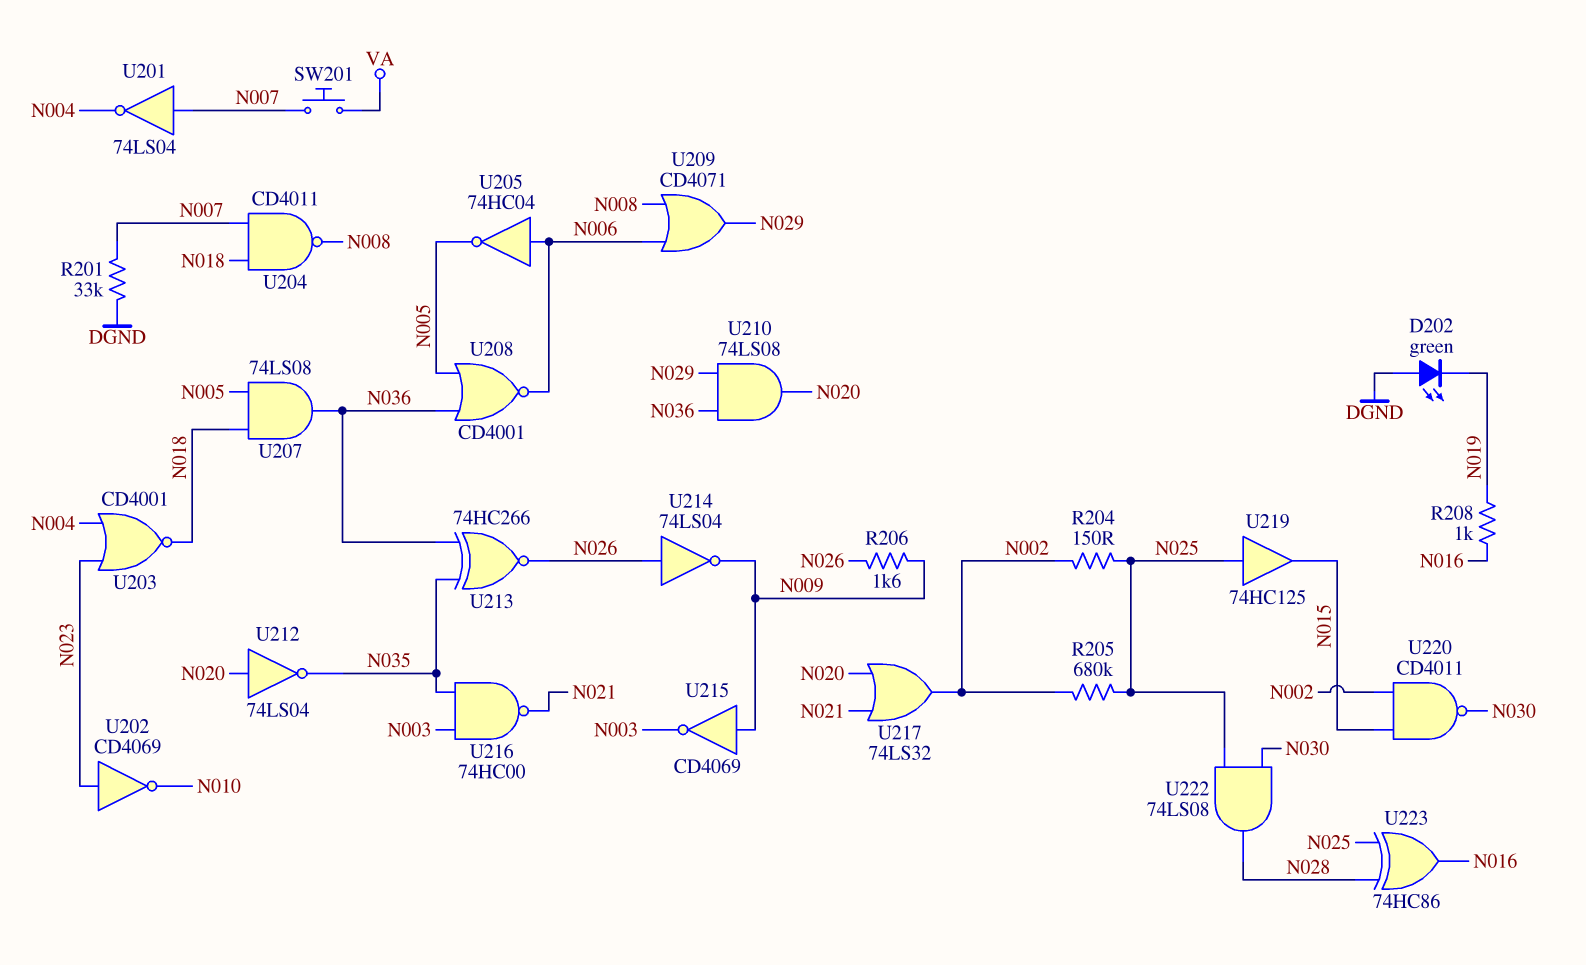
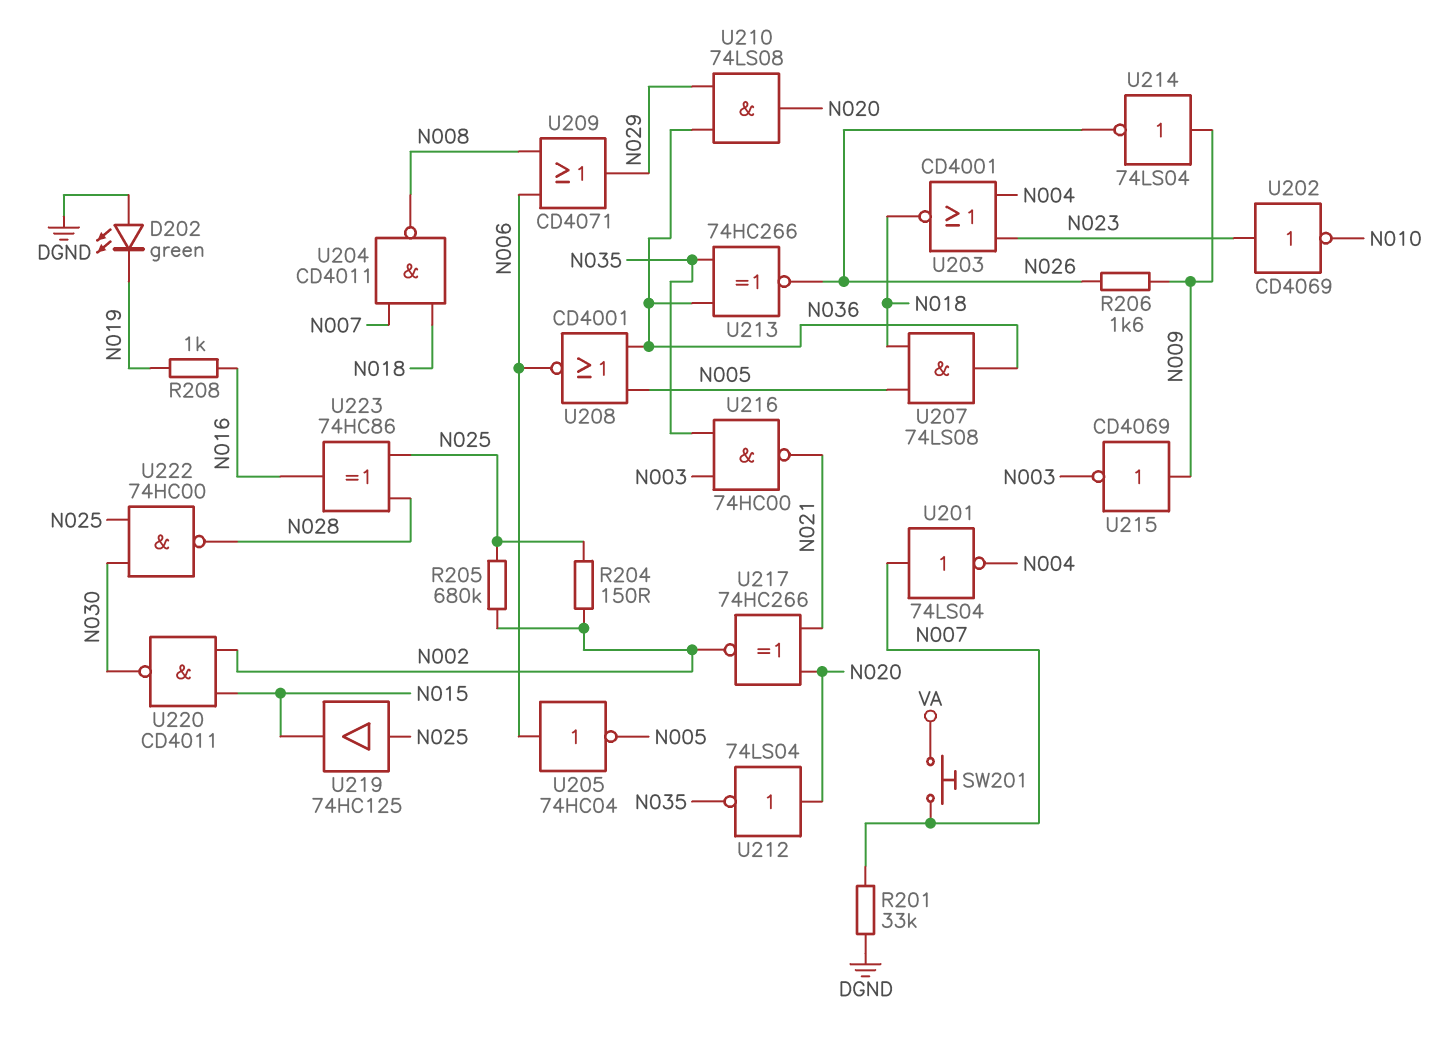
U214: NOT 74LS04 (in N026, out N009) -> NOT 74LS04 (in N009, out N026)
U217: OR 74LS32 (in N020, in N021, out N002) -> XNOR 74HC266 (in N020, in N021, out N002)
U222: AND 74LS08 (in N025, in N030, out N028) -> NAND 74HC00 (in N025, in N030, out N028)

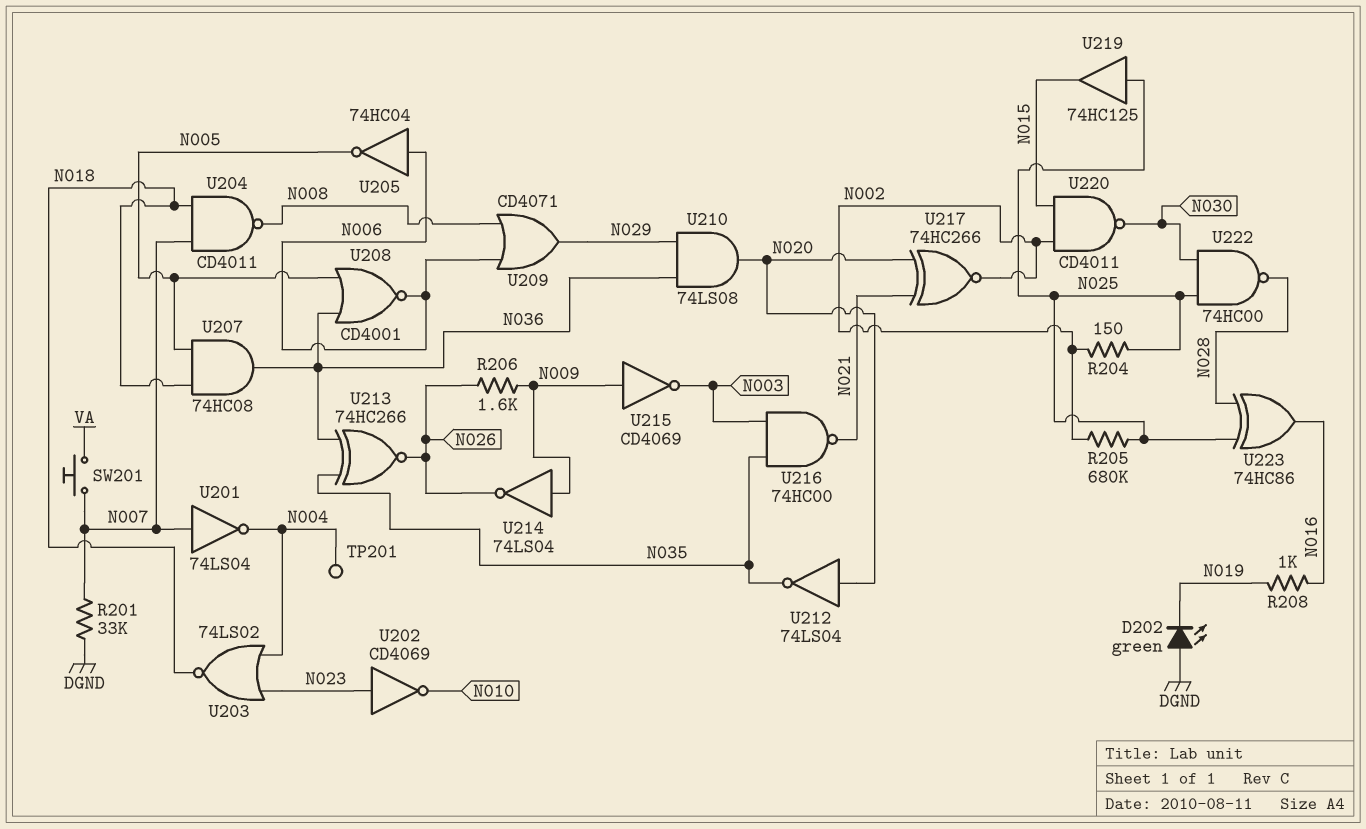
TP201: none -> test point (N004)
U203: NOR CD4001 (in N004, in N023, out N018) -> NOR 74LS02 (in N004, in N023, out N018)
U207: AND 74LS08 (in N005, in N018, out N036) -> AND 74HC08 (in N005, in N018, out N036)

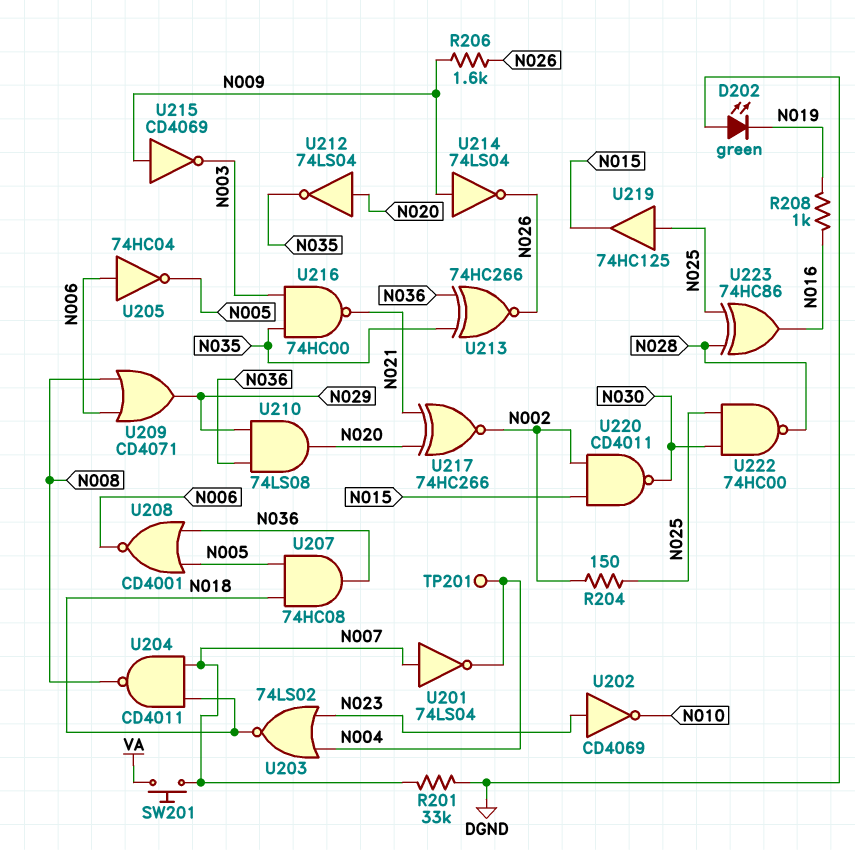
R205: 680k (N002, N025) -> none

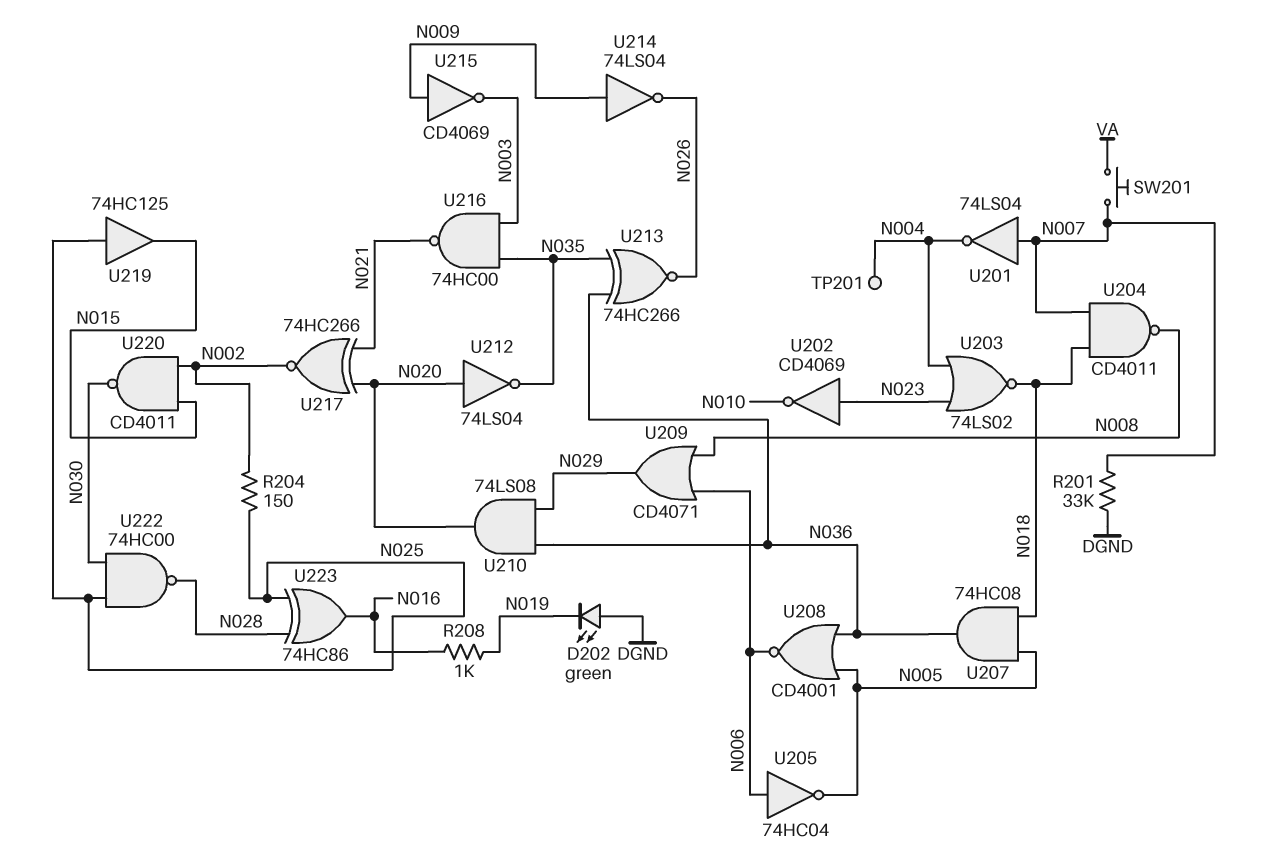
R206: 1.6k (N009, N026) -> none

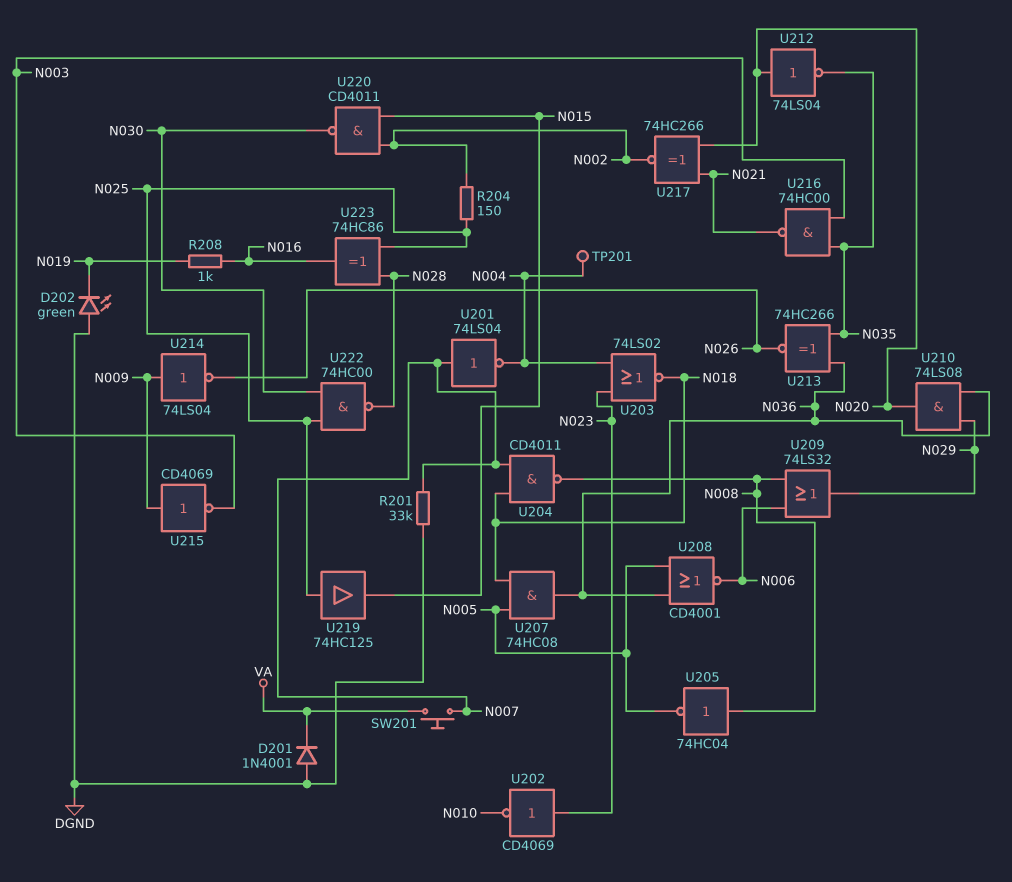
D201: none -> diode 1N4001 (A DGND, K VA)
U205: NOT 74HC04 (in N006, out N005) -> NOT 74HC04 (in N008, out N005)
U209: OR CD4071 (in N006, in N008, out N029) -> OR 74LS32 (in N006, in N008, out N029)

